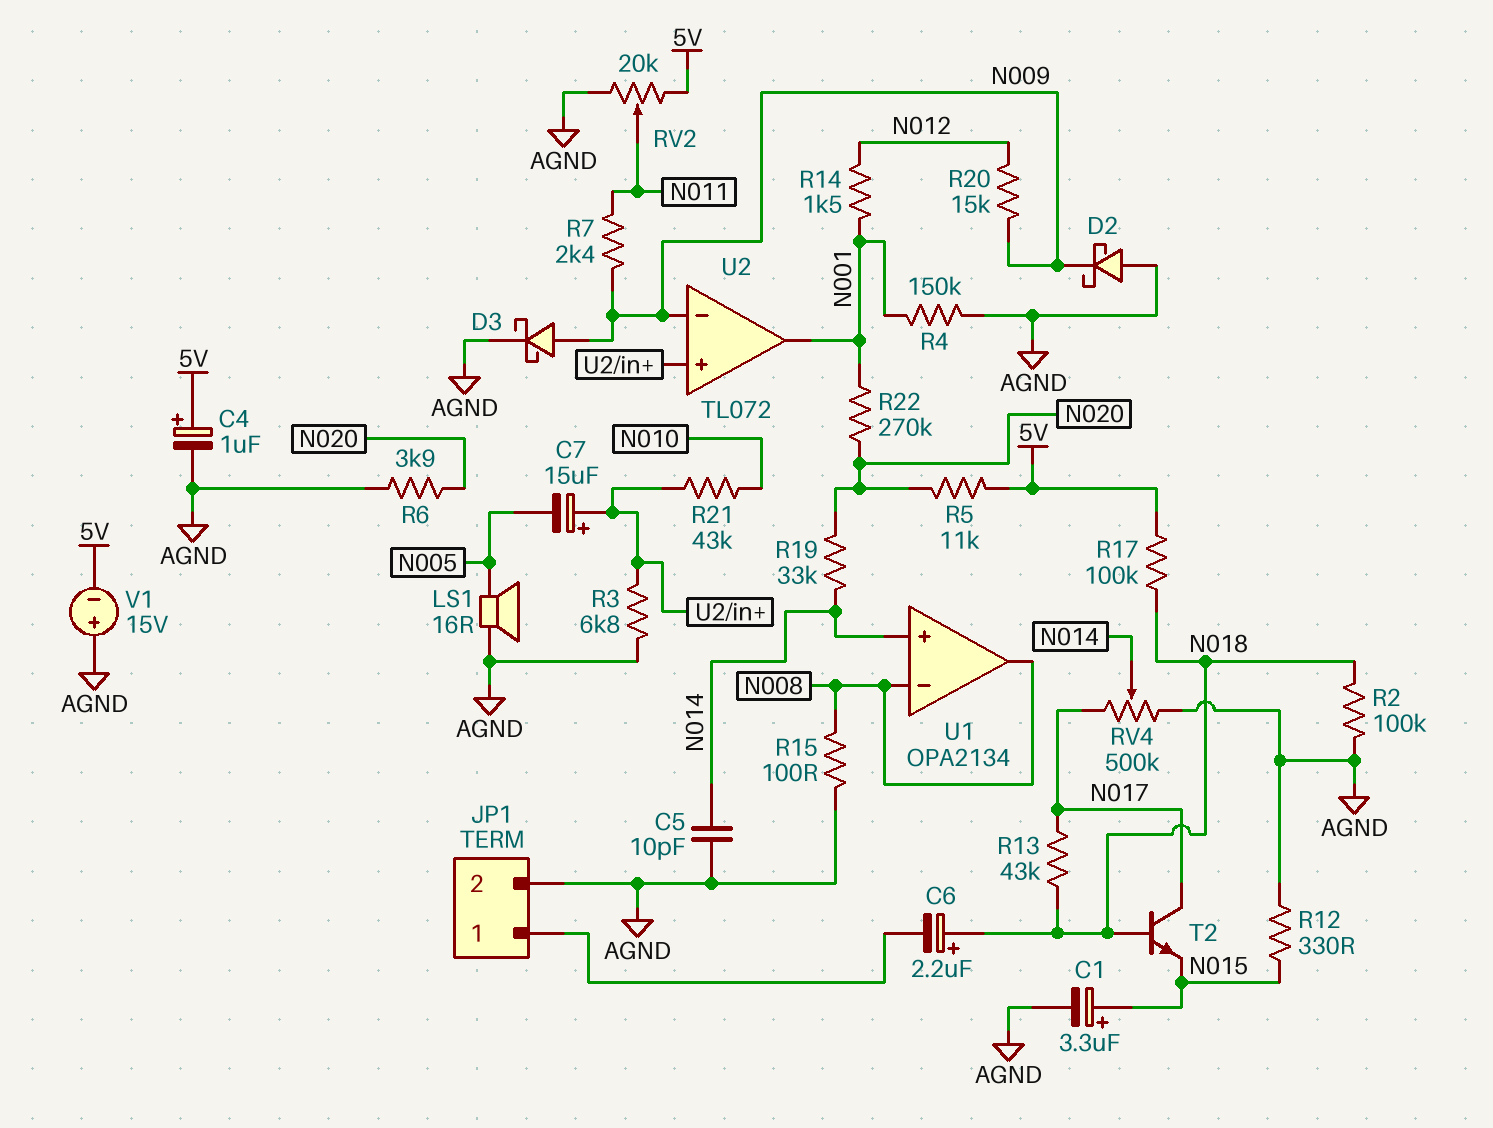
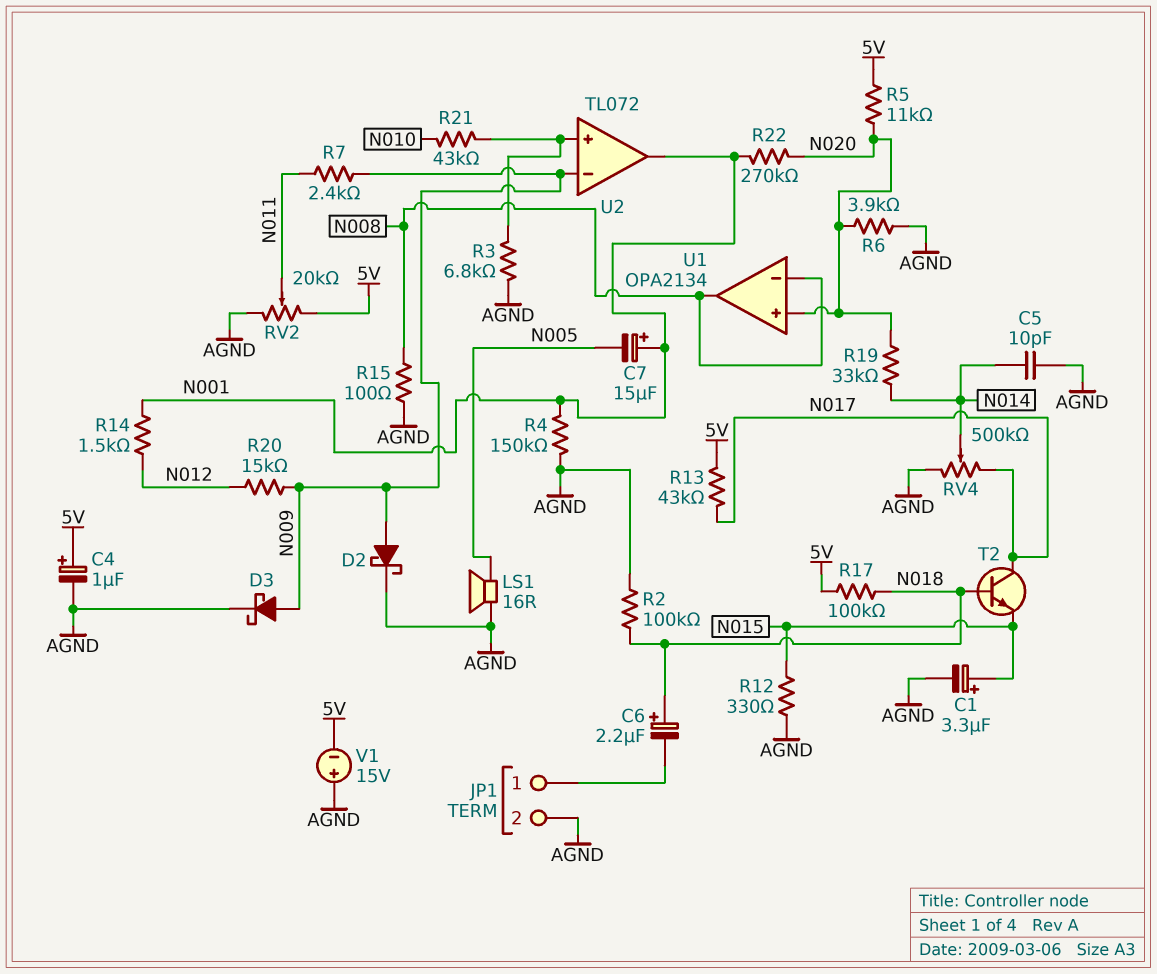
C7: 15uF (plus U2/in+, minus N005) -> 15uF (plus N001, minus N005)
D2: schottky (A AGND, K N009) -> schottky (A N009, K AGND)
R13: 43k (N017, N018) -> 43k (5V, N017)
U1 pin in+: N014 -> N020

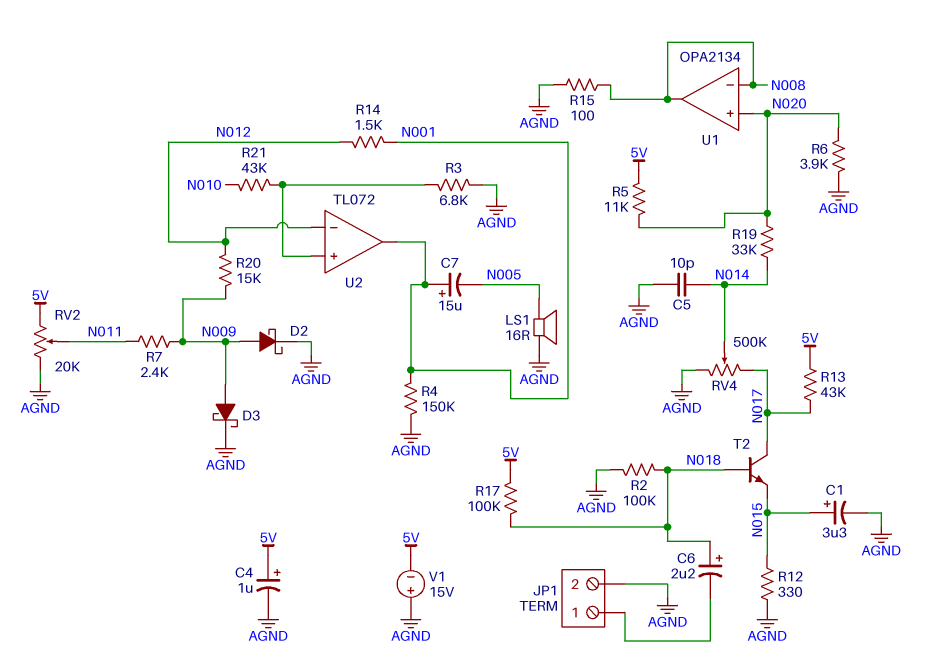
R22: 270k (N001, N020) -> none
U2 pin in-: N009 -> N012

